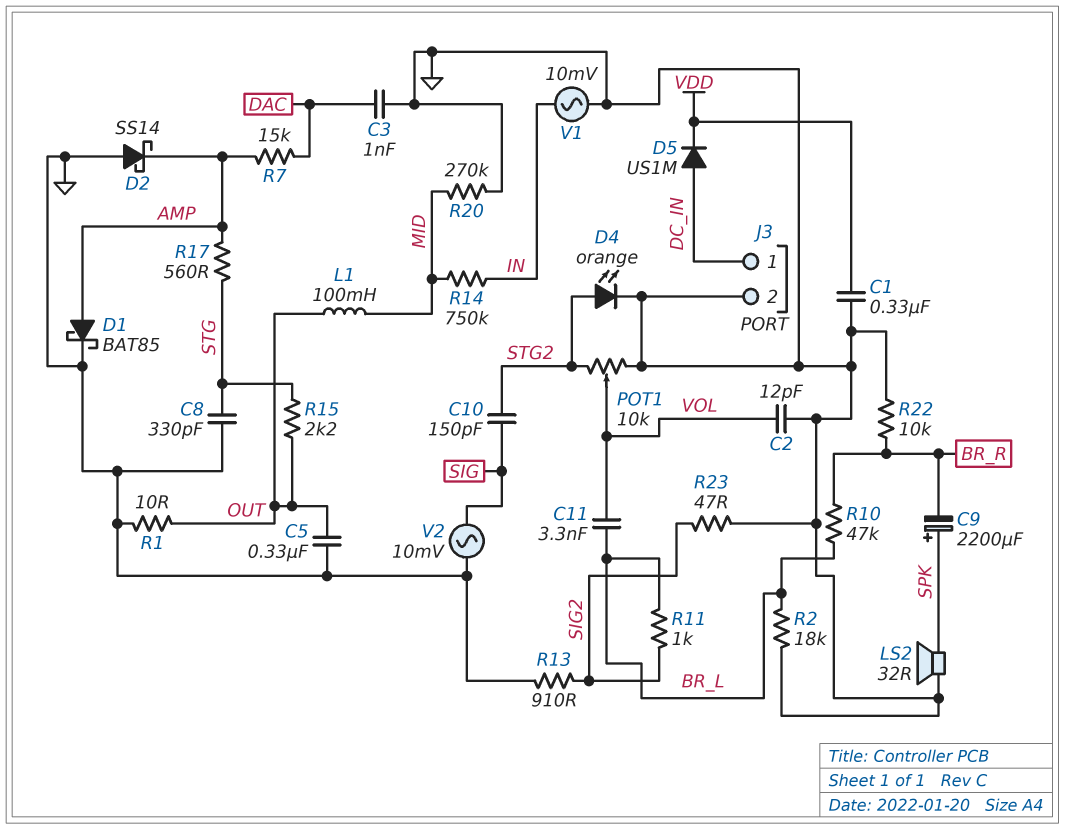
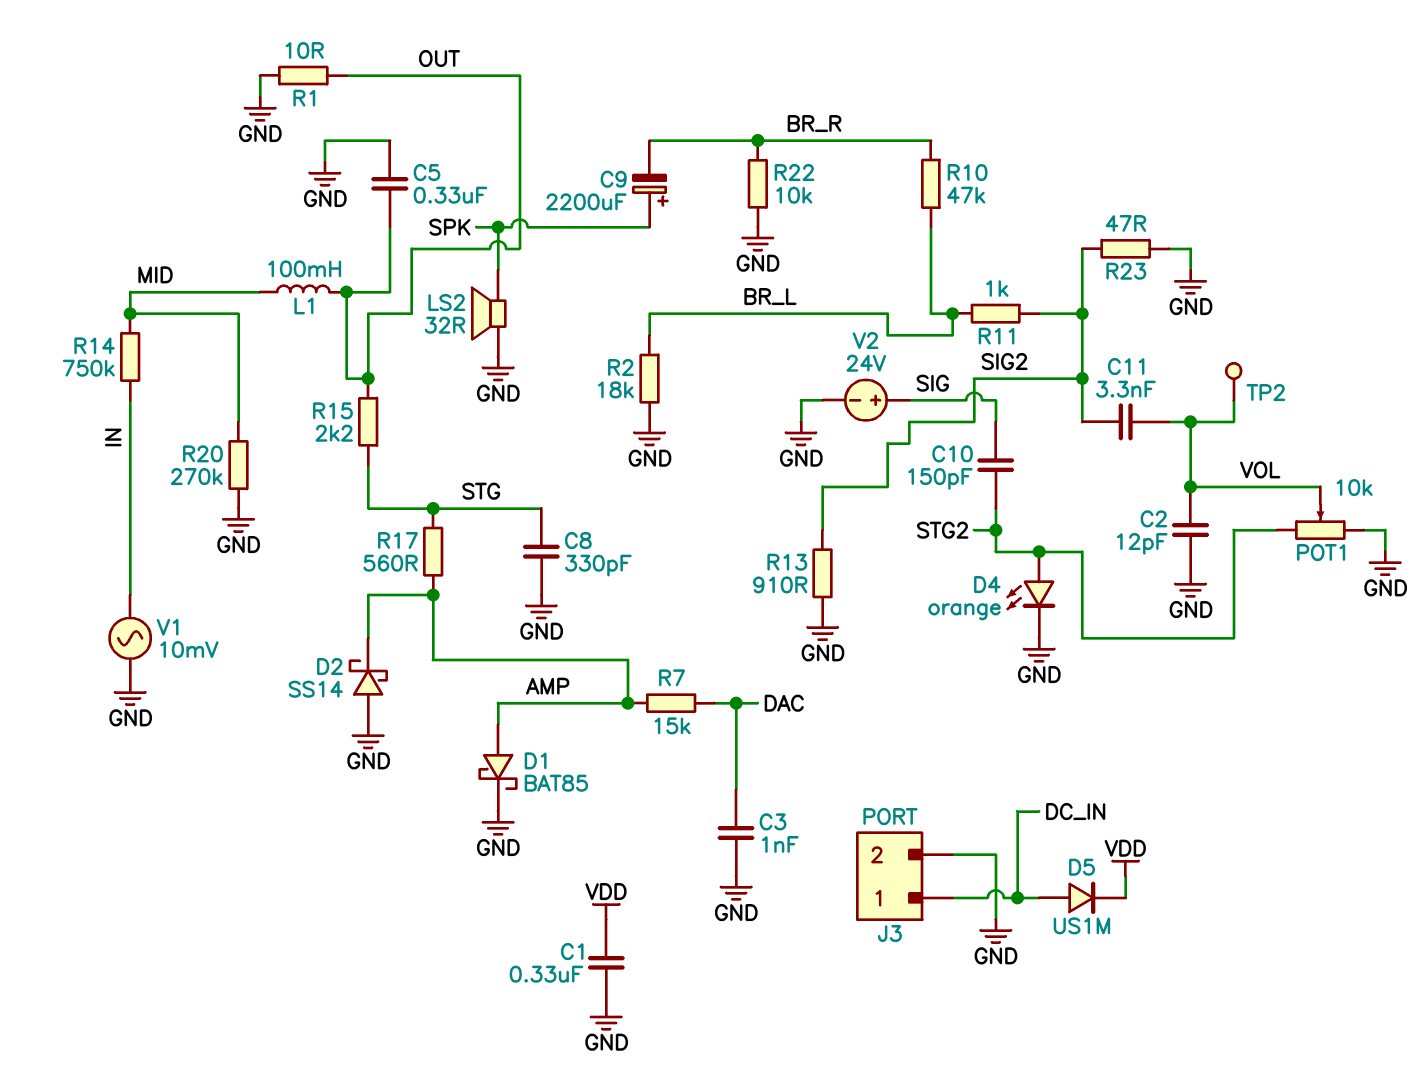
C11: 3.3nF (BR_L, VOL) -> 3.3nF (SIG2, VOL)
TP2: none -> test point (VOL)
V2: AC 10mV (GND, SIG) -> 24V (plus SIG, minus GND)

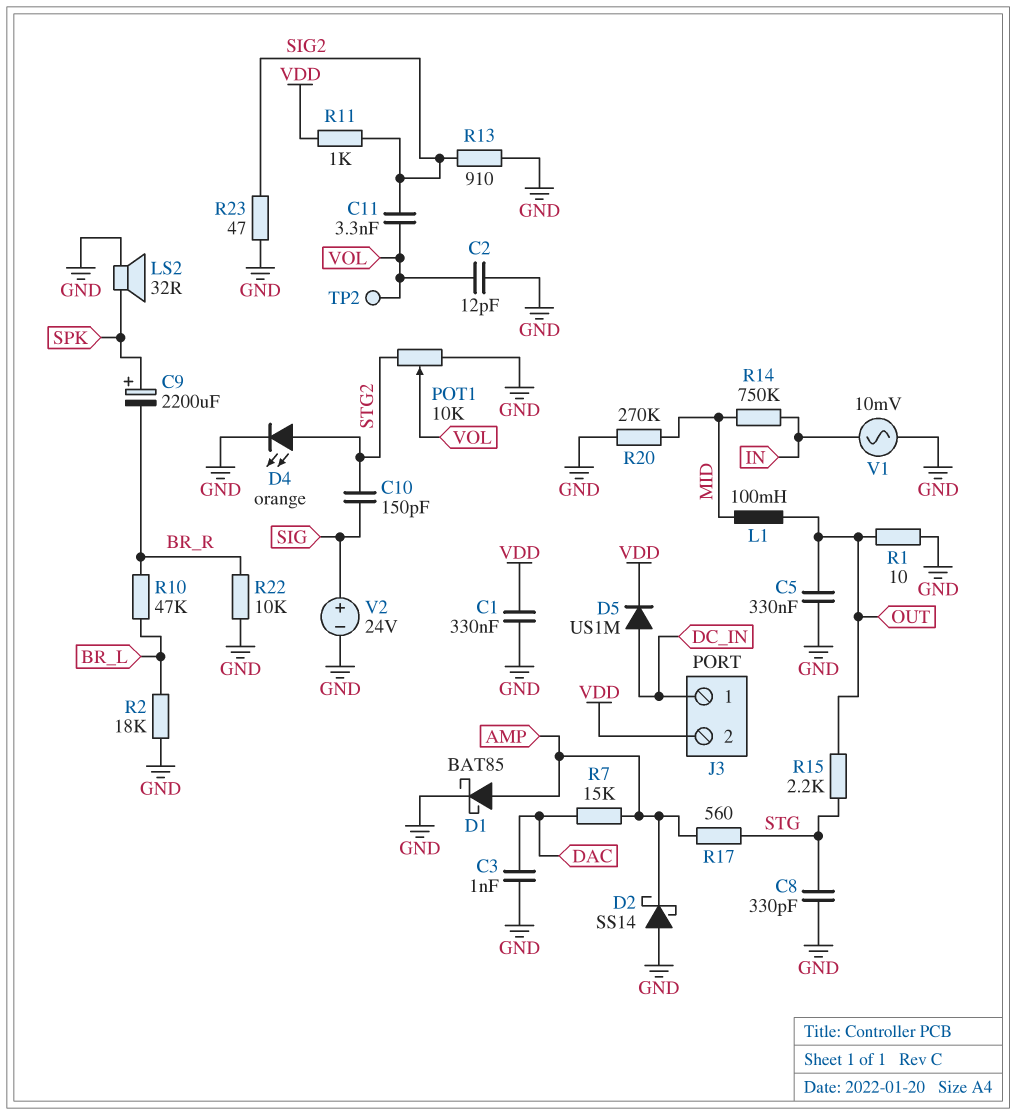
J3 pin 2: GND -> VDD
R11: 1k (BR_L, SIG2) -> 1k (SIG2, VDD)

